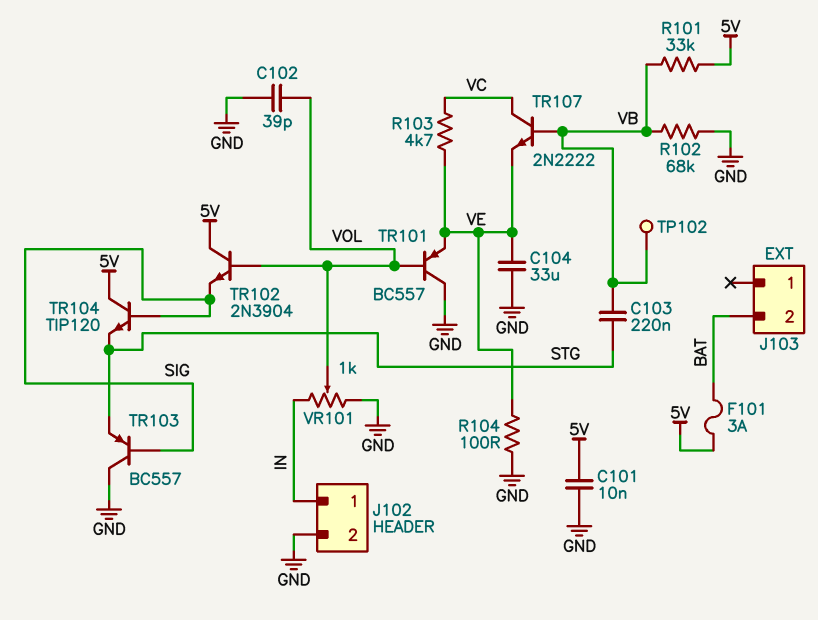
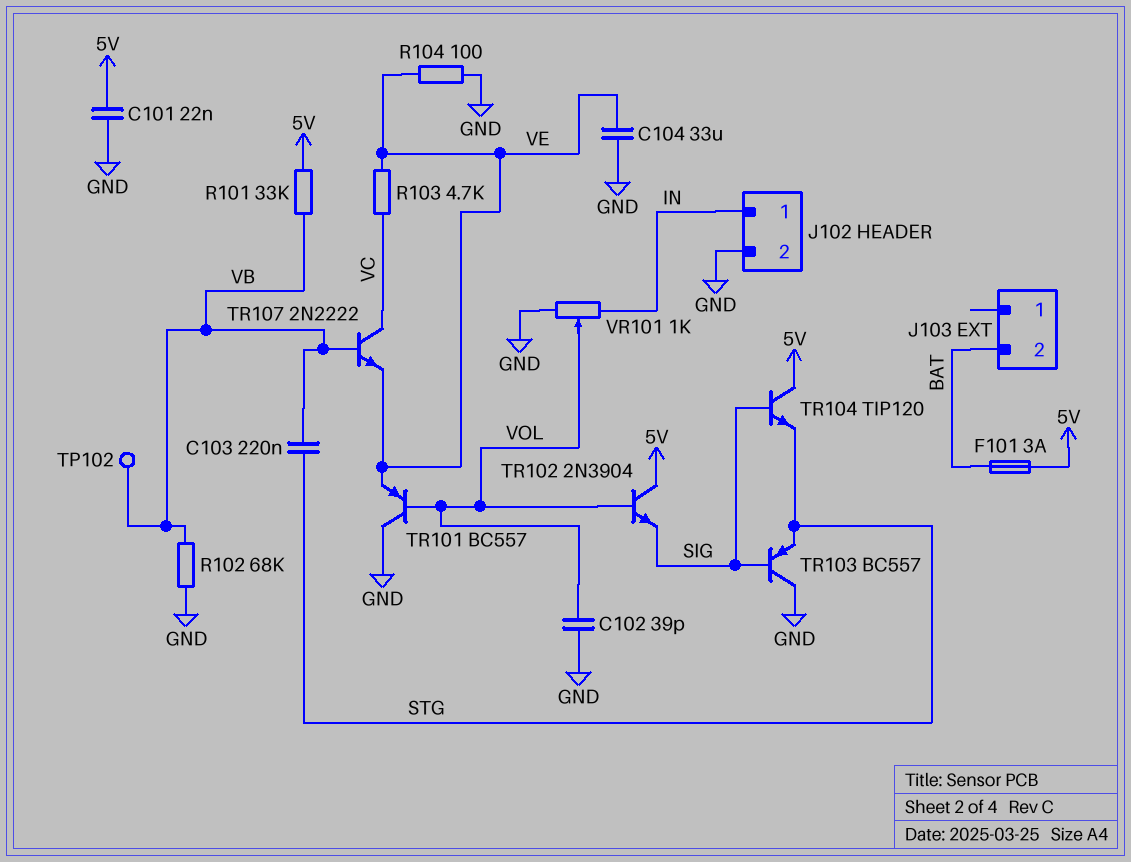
C101: 10nF (5V, GND) -> 22nF (5V, GND)

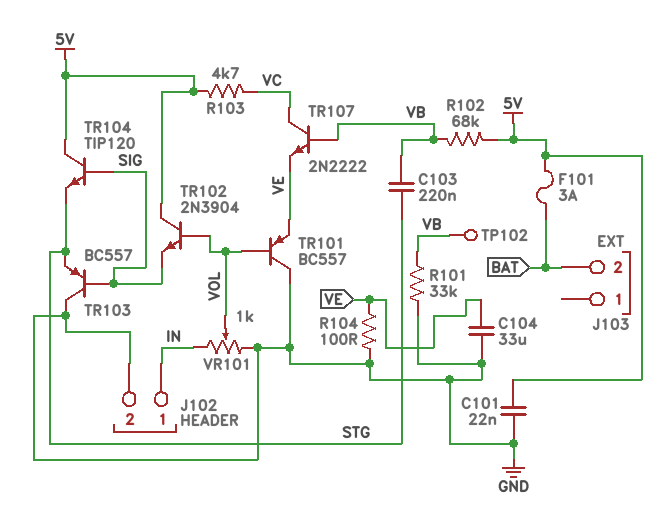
C102: 39pF (GND, VOL) -> none
R101: 33k (5V, VB) -> 33k (GND, VB)
R102: 68k (GND, VB) -> 68k (5V, VB)
R103: 4.7k (VC, VE) -> 4.7k (5V, VC)

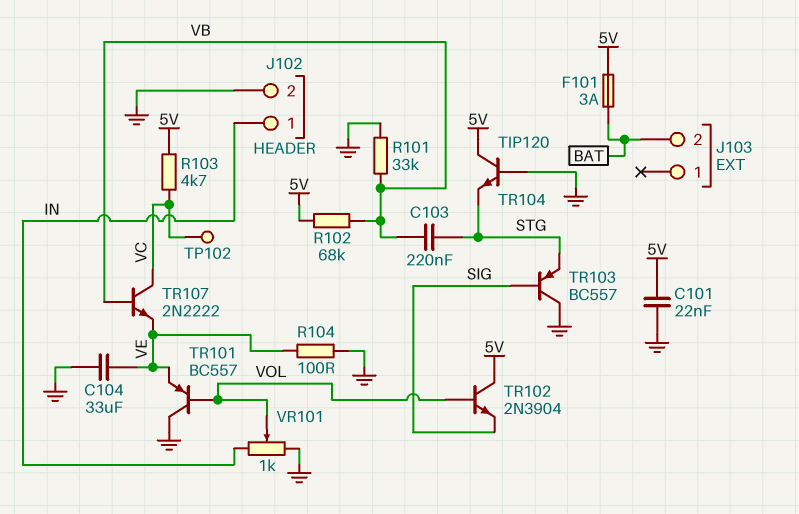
TP102: test point (VB) -> test point (VC)
TR104: NPN TIP120 (B SIG, C 5V, E STG) -> NPN TIP120 (B GND, C 5V, E STG)

